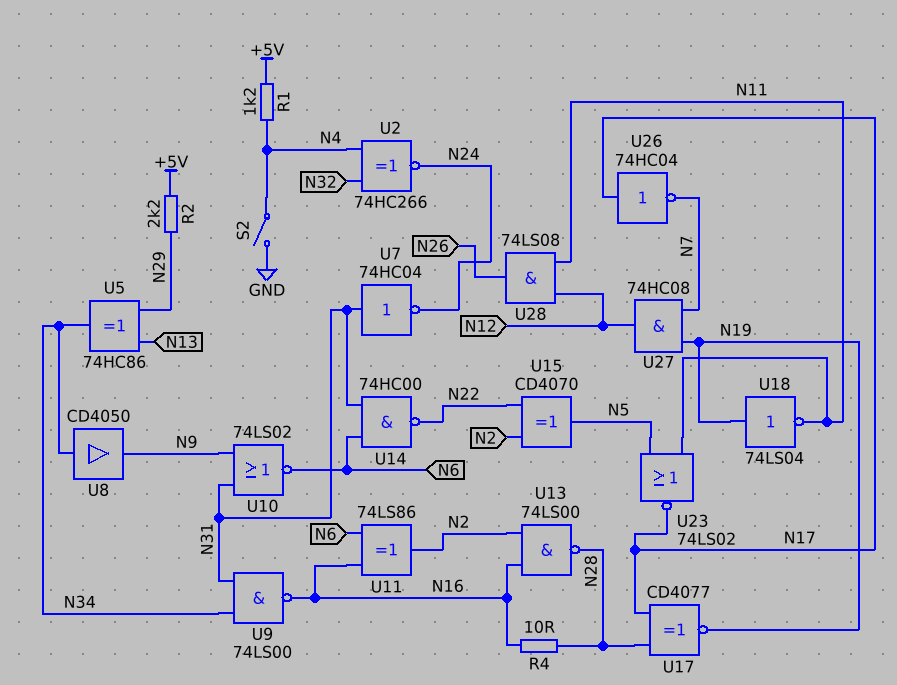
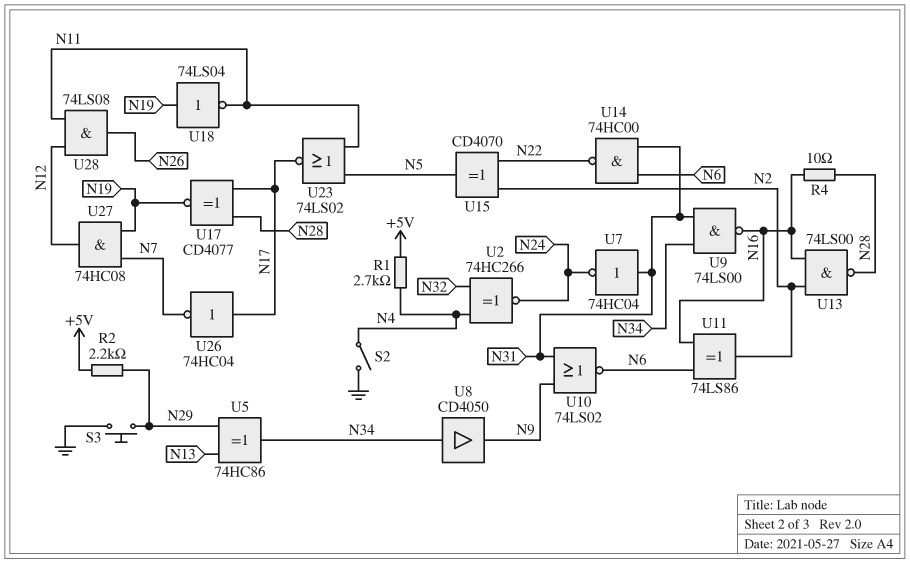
R1: 1.2k (+5V, N4) -> 2.7k (+5V, N4)
S3: none -> button (GND, N29)

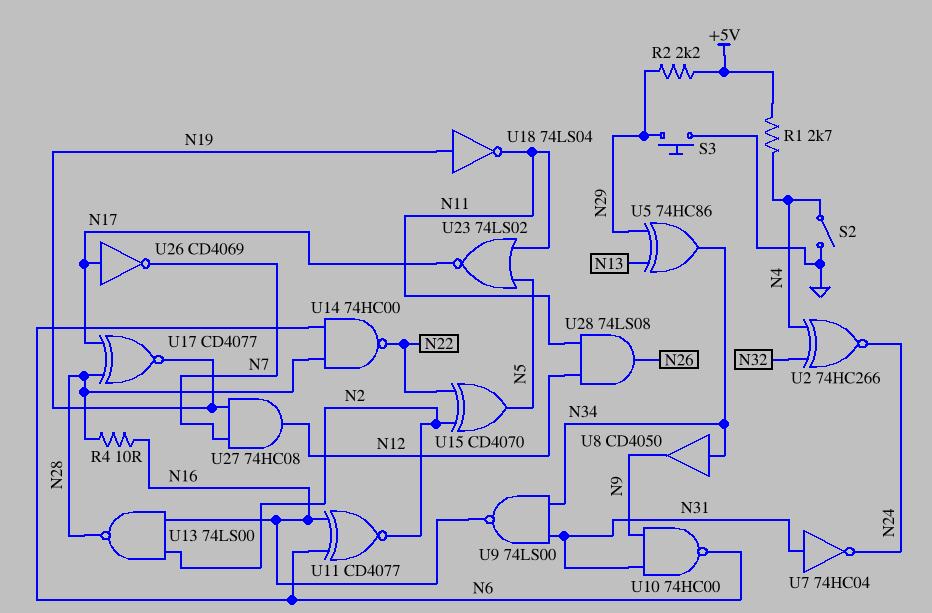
U10: NOR 74LS02 (in N9, in N31, out N6) -> NAND 74HC00 (in N9, in N31, out N6)
U11: XOR 74LS86 (in N6, in N16, out N2) -> XNOR CD4077 (in N6, in N16, out N2)
U14: NAND 74HC00 (in N6, in N31, out N22) -> NAND 74HC00 (in N6, in N28, out N22)
U26: NOT 74HC04 (in N17, out N7) -> NOT CD4069 (in N17, out N7)

